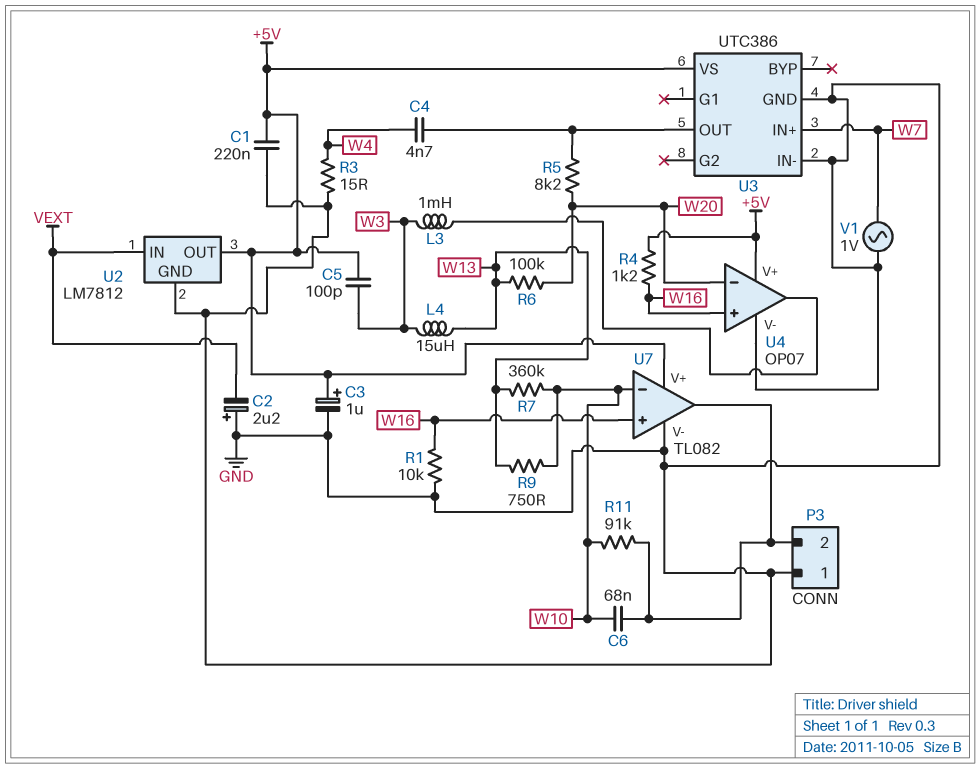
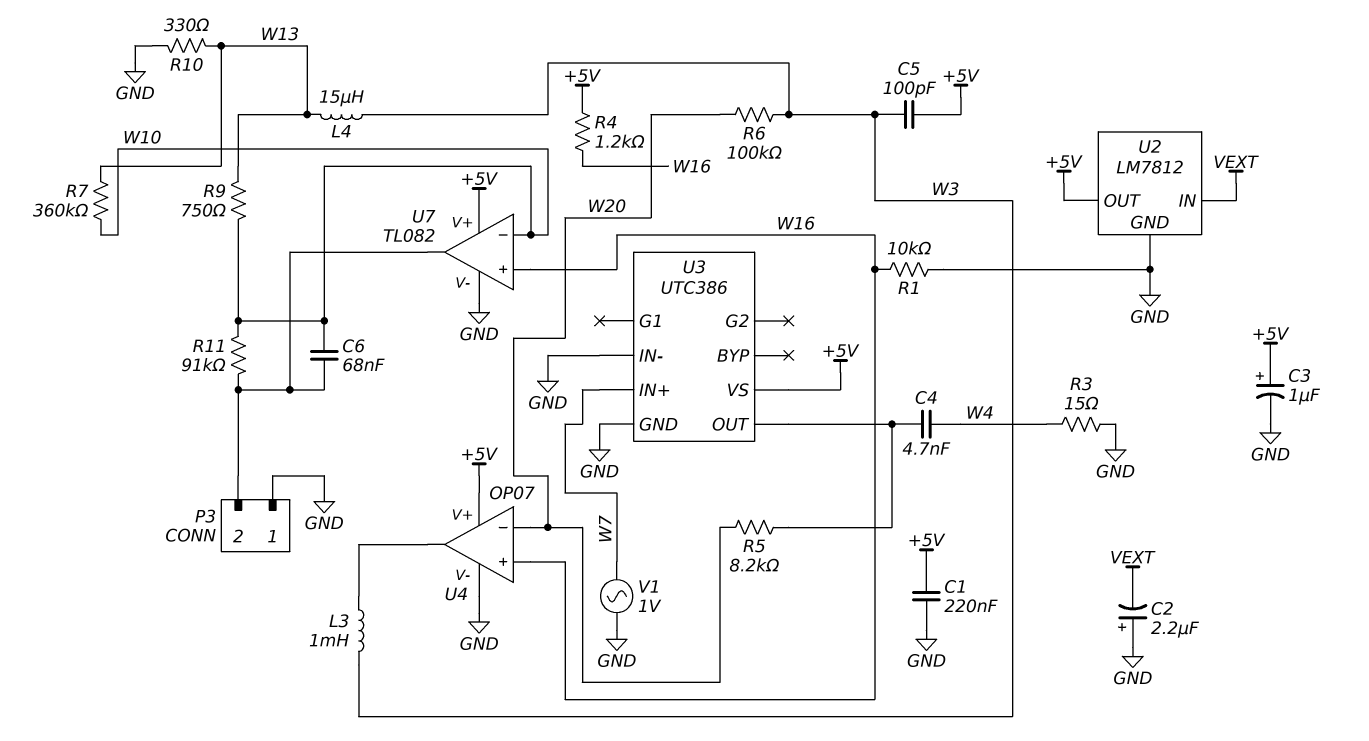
R6: 100k (W13, W20) -> 100k (W3, W20)
R10: none -> 330 (GND, W13)

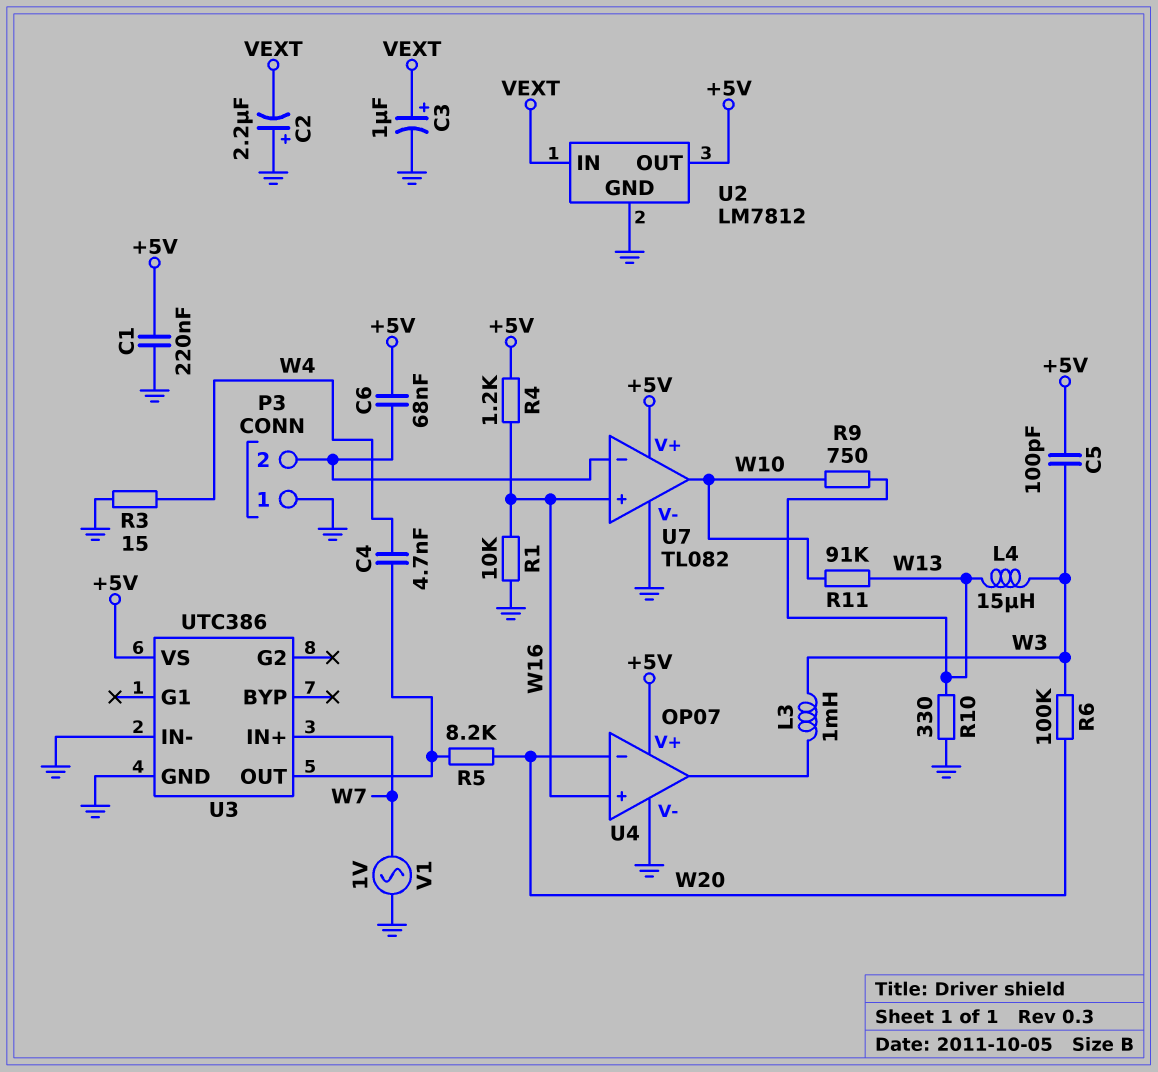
C3: 1uF (plus +5V, minus GND) -> 1uF (plus VEXT, minus GND)
C6: 68nF (P3/2, W10) -> 68nF (+5V, P3/2)
R7: 360k (W10, W13) -> none
R11: 91k (P3/2, W10) -> 91k (W10, W13)
U7 pin in-: W10 -> P3/2
U7 pin out: P3/2 -> W10

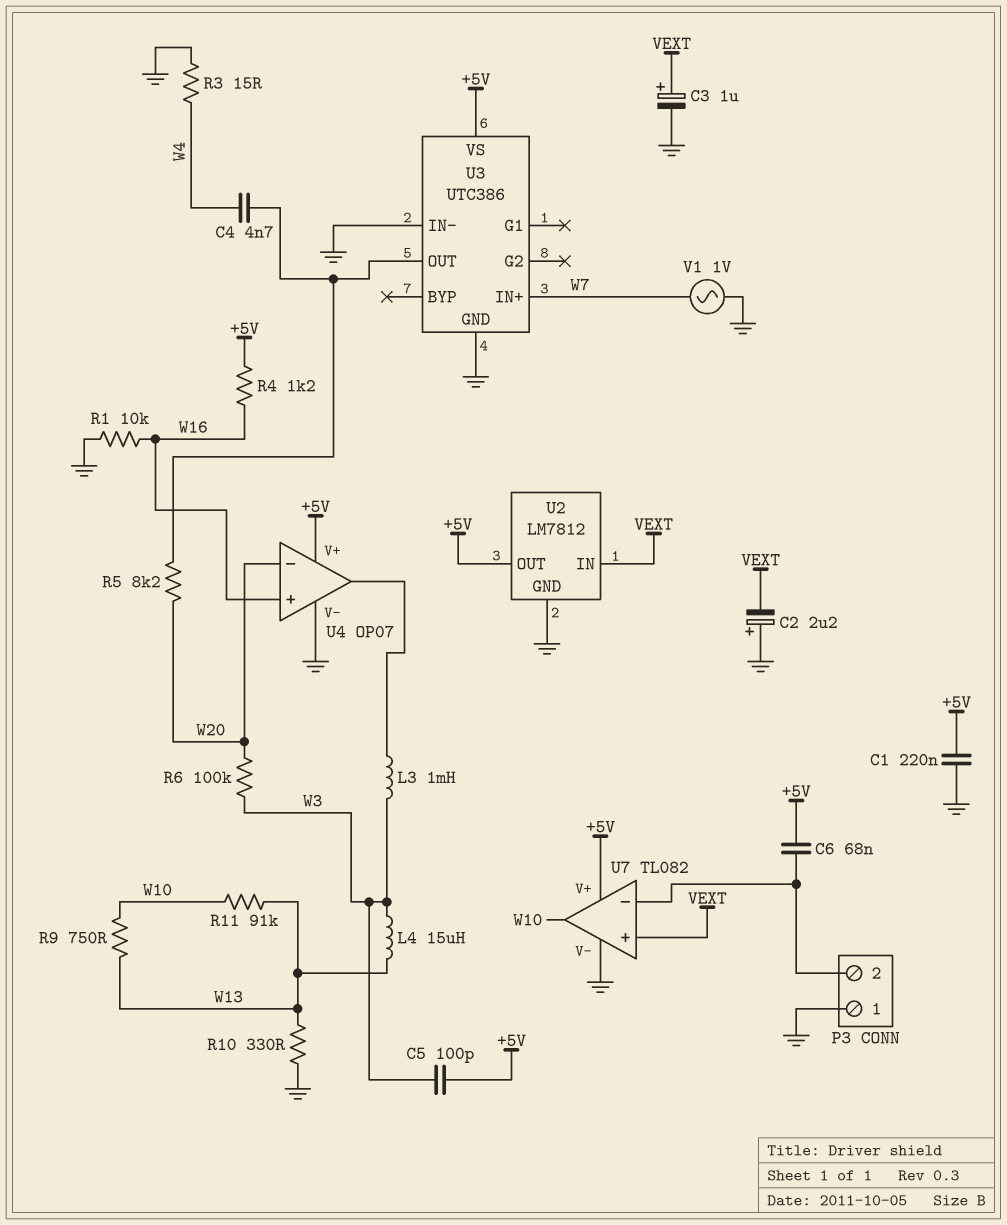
U7 pin in+: W16 -> VEXT

